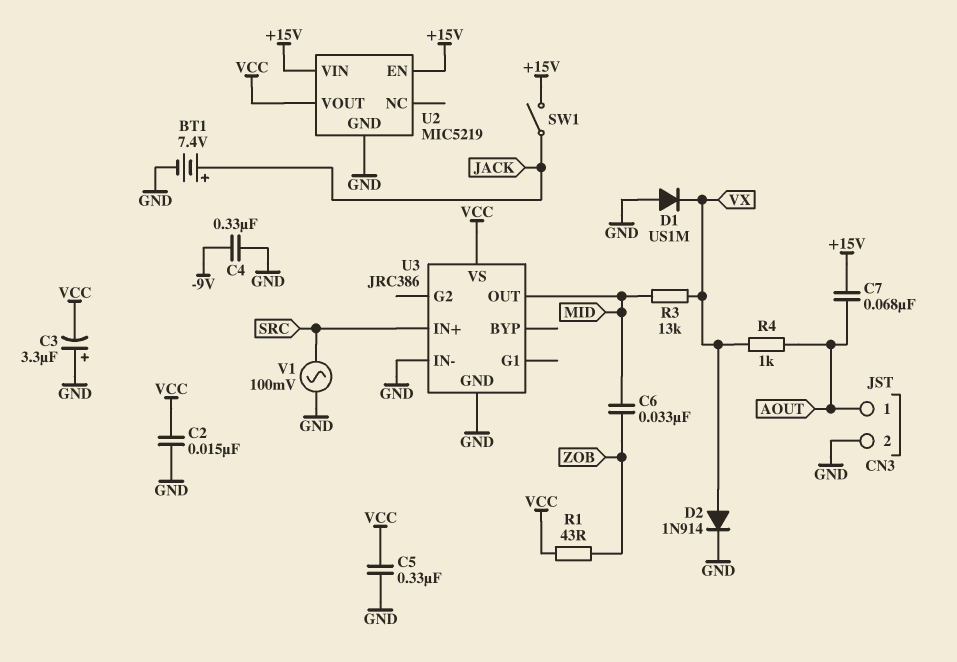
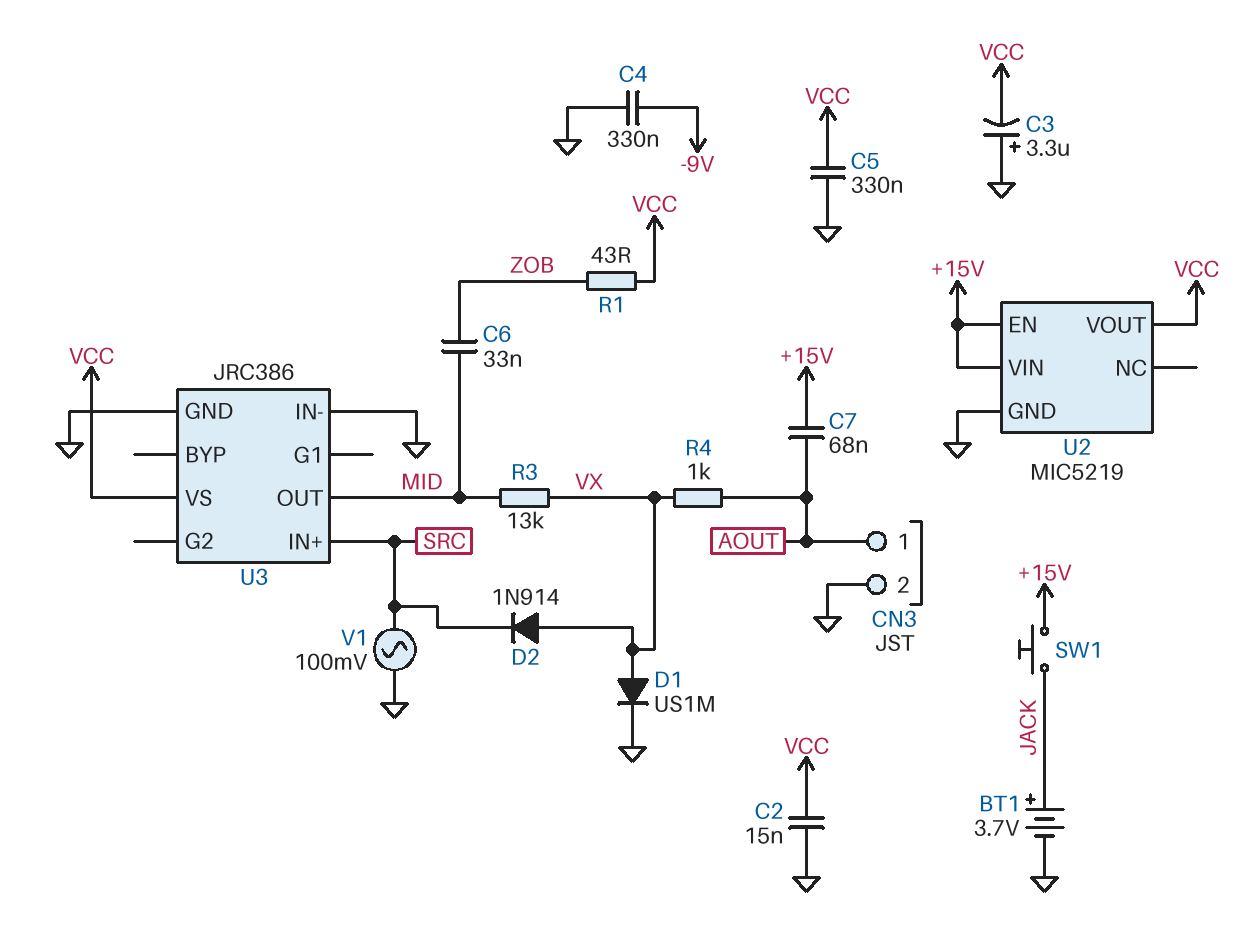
BT1: 7.4V (plus JACK, minus GND) -> 3.7V (plus JACK, minus GND)
D1: diode US1M (A GND, K VX) -> diode US1M (A VX, K GND)
D2: diode 1N914 (A VX, K GND) -> diode 1N914 (A VX, K SRC)
SW1: switch (+15V, JACK) -> button (+15V, JACK)

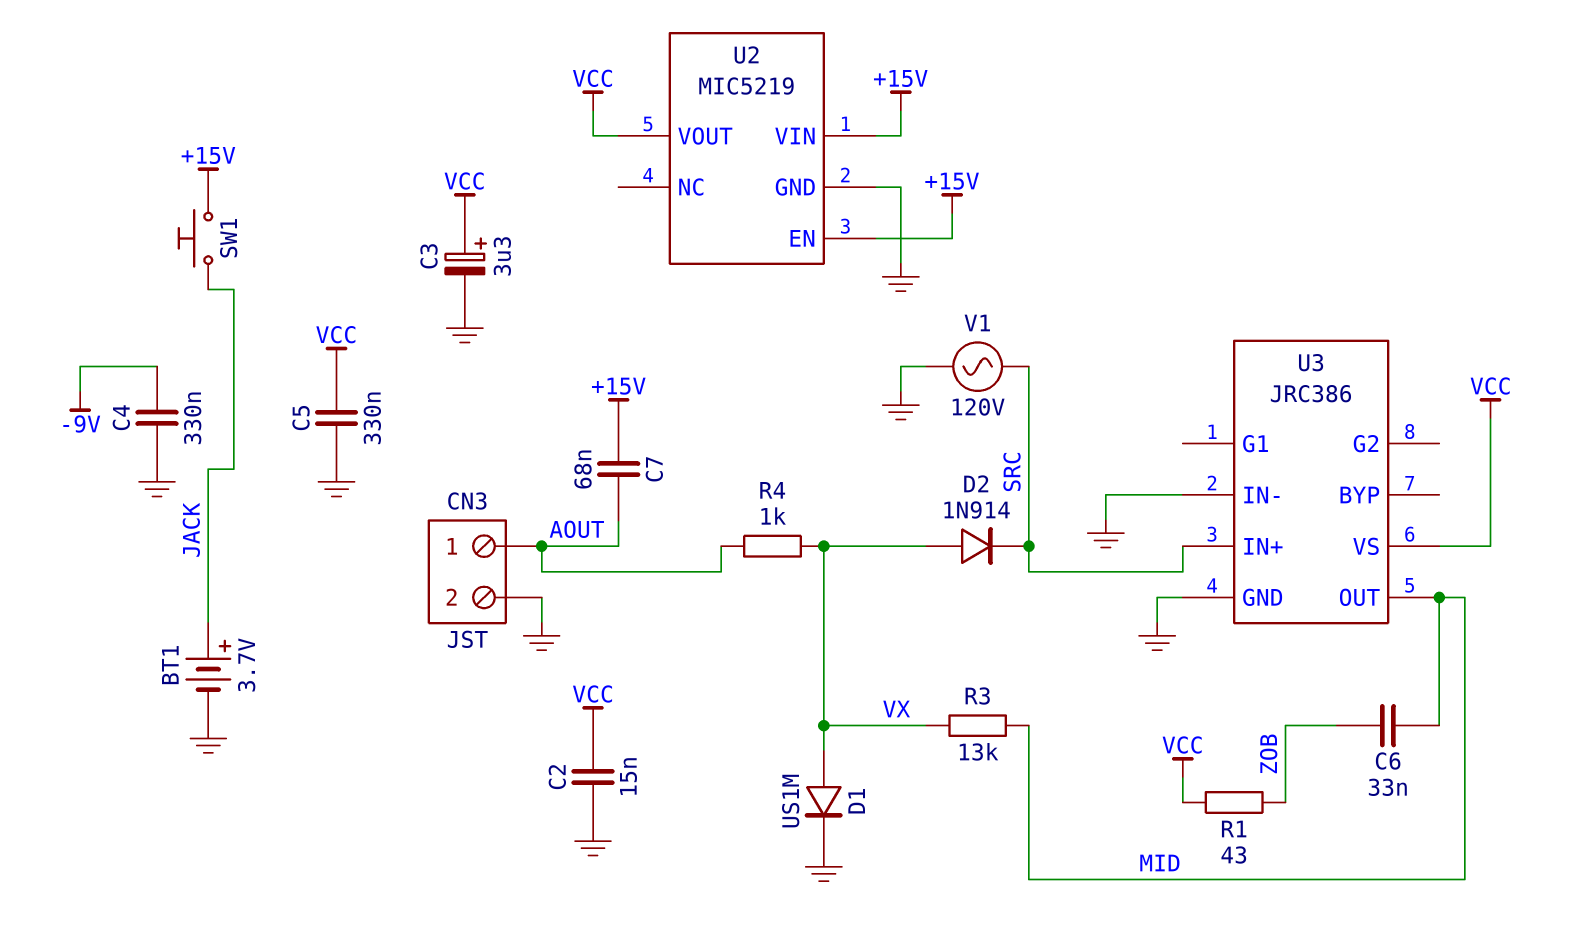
C3: 3.3uF (plus GND, minus VCC) -> 3.3uF (plus VCC, minus GND)
V1: AC 100mV (GND, SRC) -> AC 120V (GND, SRC)

